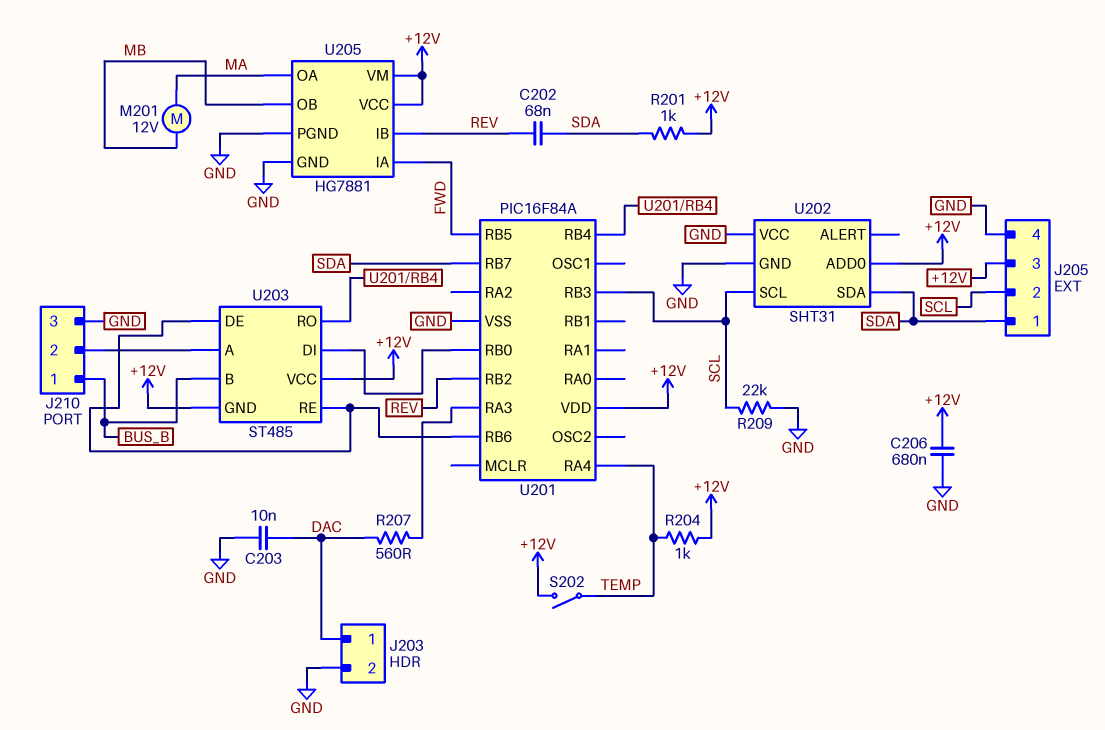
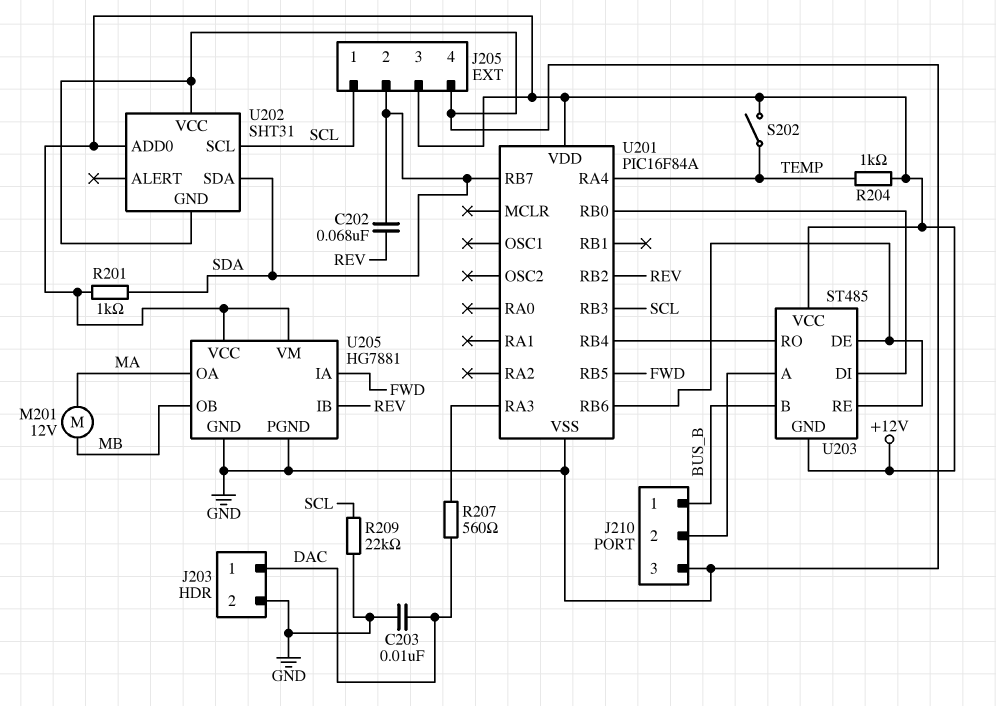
C206: 680nF (+12V, GND) -> none
J205 pin 1: SDA -> SCL
J205 pin 2: SCL -> SDA

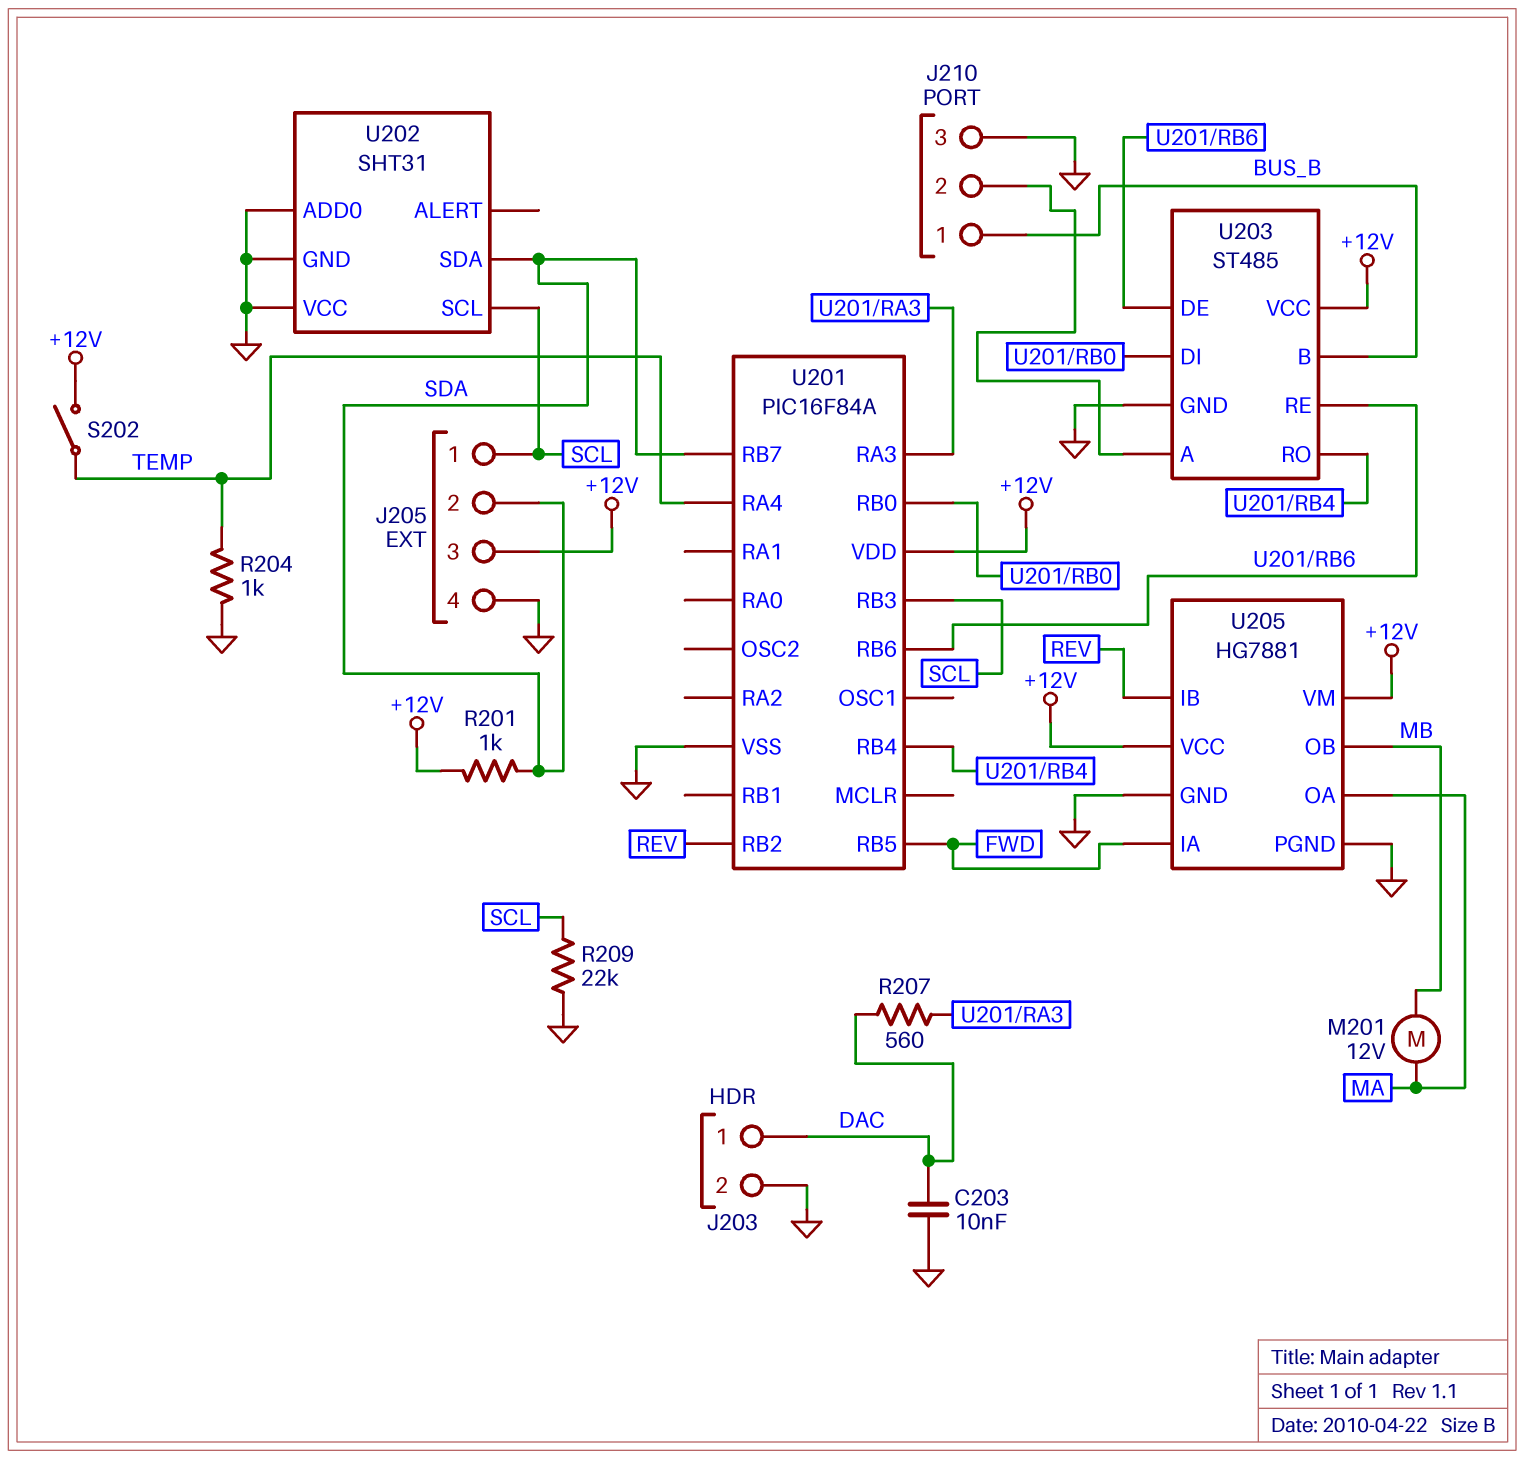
C202: 68nF (REV, SDA) -> none
R204: 1k (+12V, TEMP) -> 1k (GND, TEMP)
U202 pin ADD0: +12V -> GND
U203 pin GND: +12V -> GND

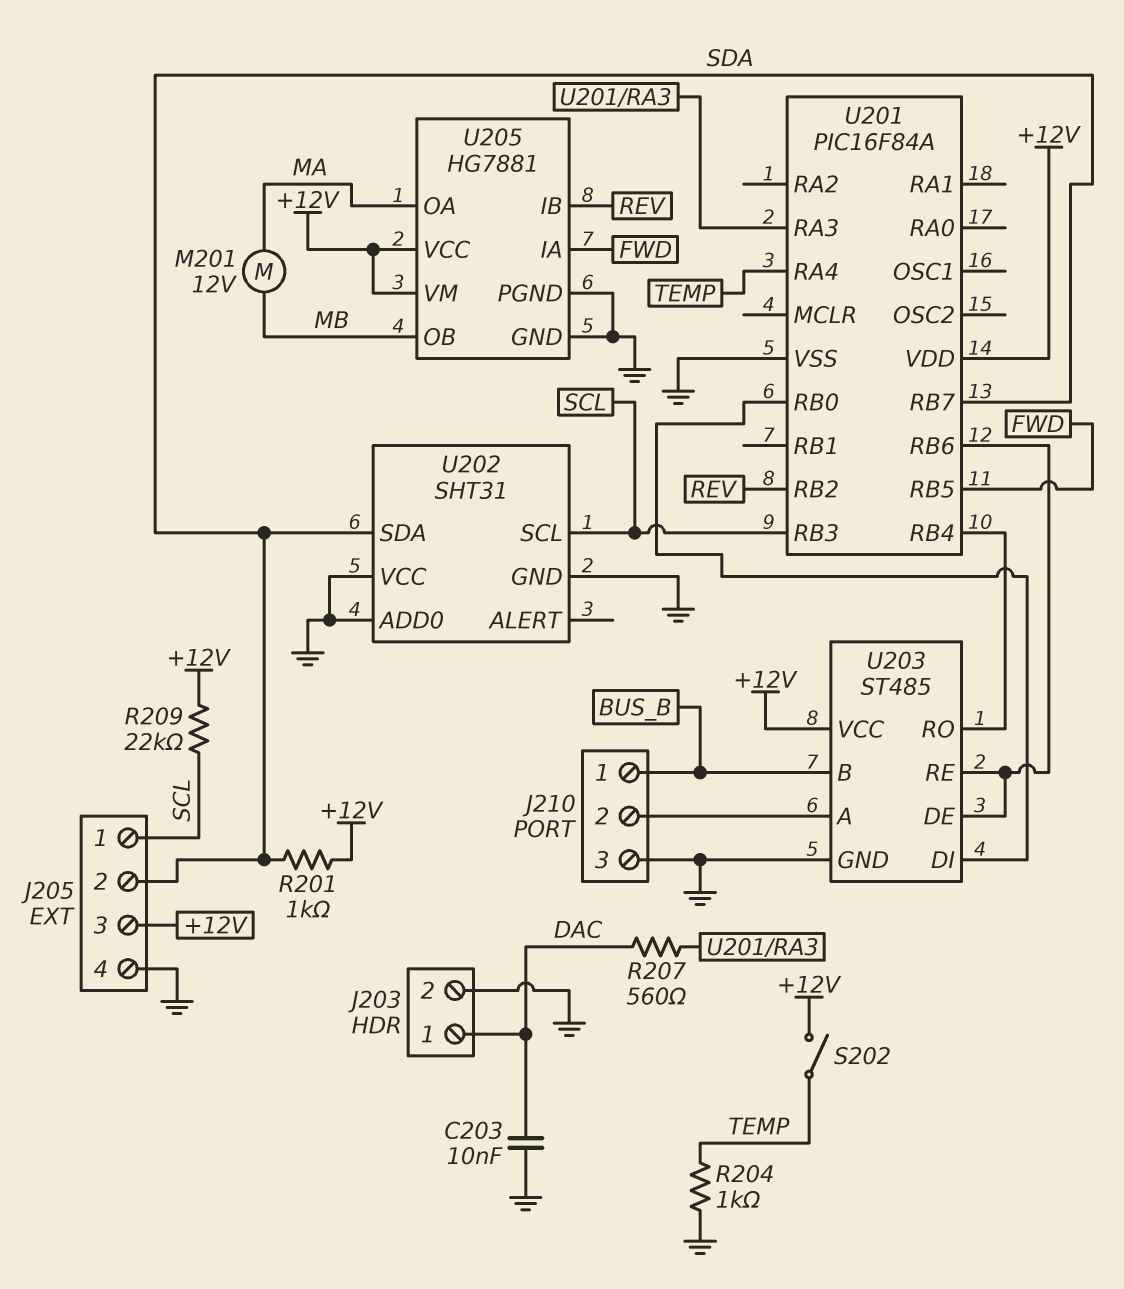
R209: 22k (GND, SCL) -> 22k (+12V, SCL)

